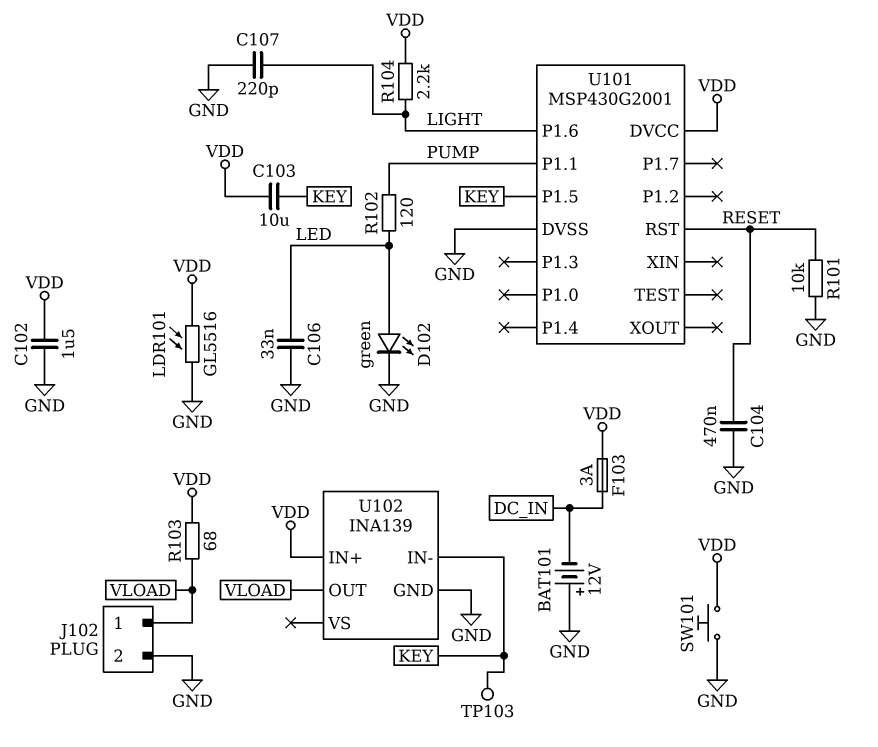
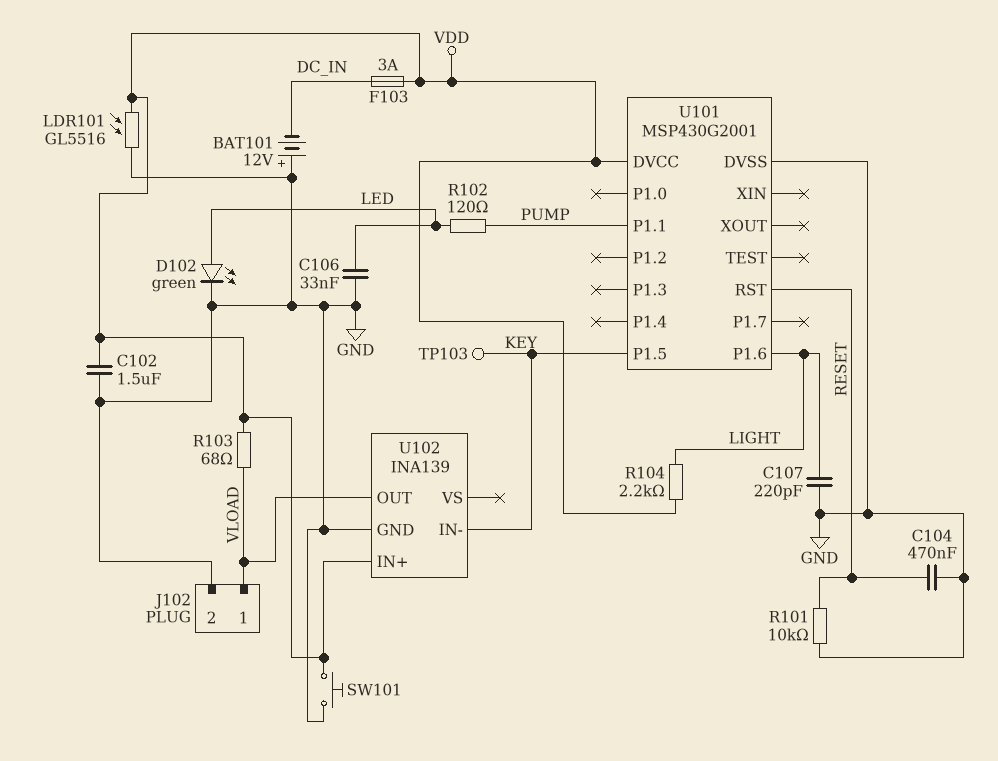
C103: 10uF (KEY, VDD) -> none

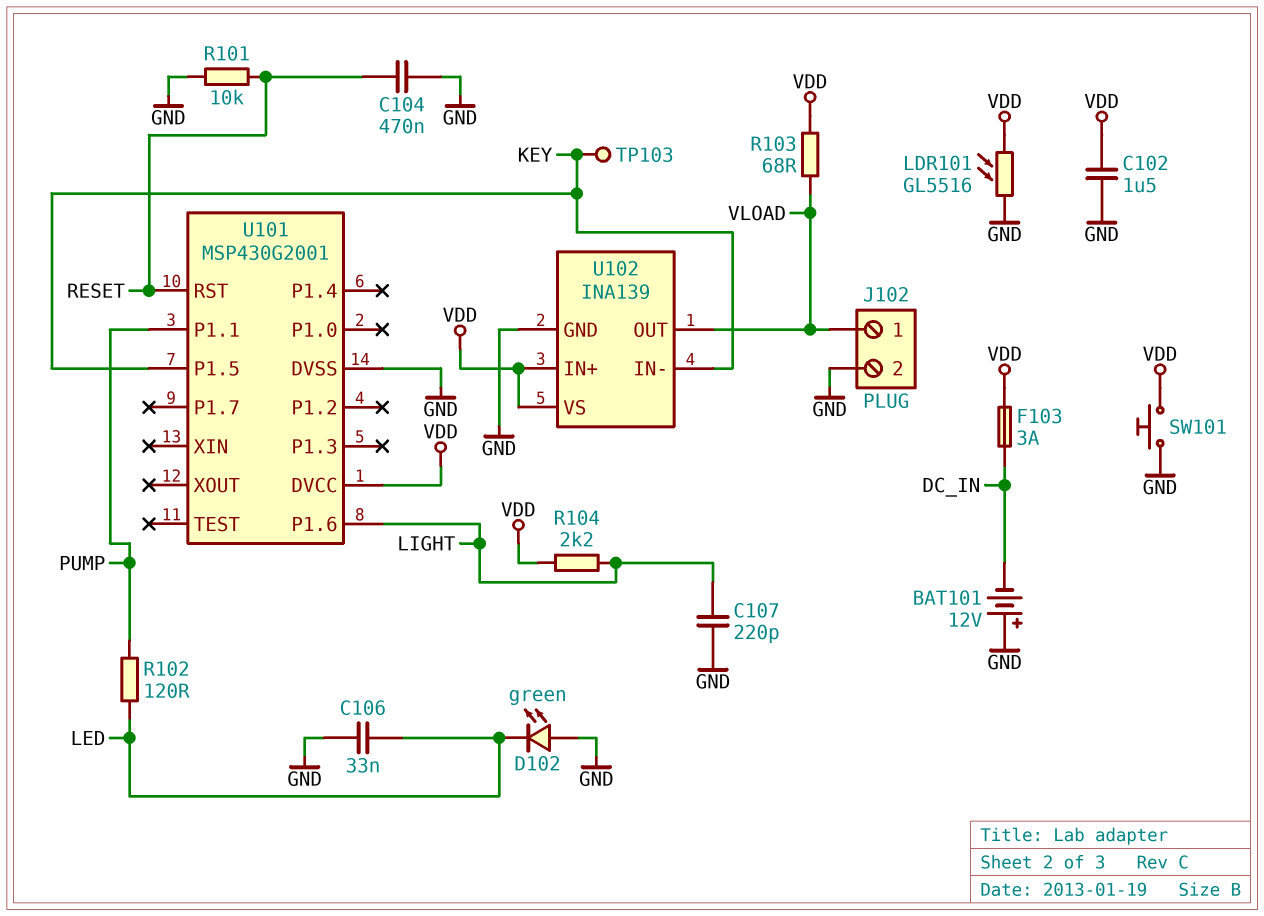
D102: LED green (A LED, K GND) -> LED green (A GND, K LED)
U102 pin VS: none -> VDD

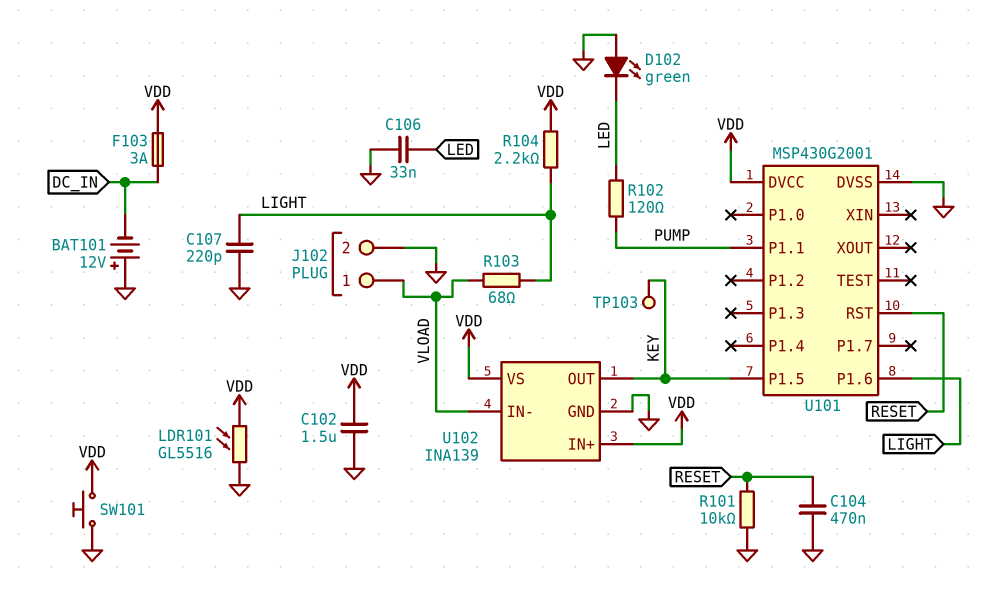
R103: 68 (VDD, VLOAD) -> 68 (LIGHT, VLOAD)
U102 pin IN-: KEY -> VLOAD
U102 pin OUT: VLOAD -> KEY

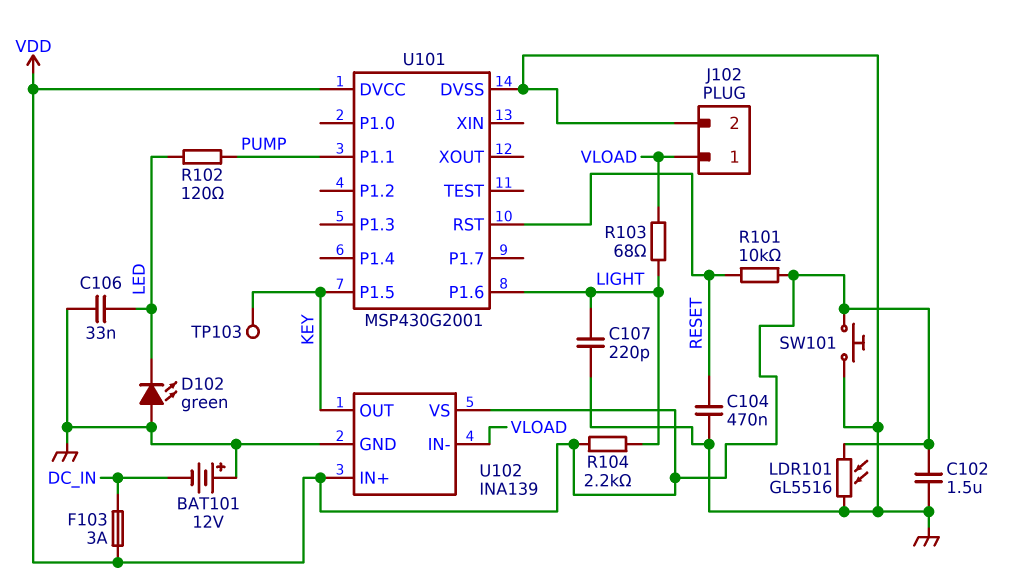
R101: 10k (GND, RESET) -> 10k (RESET, VDD)

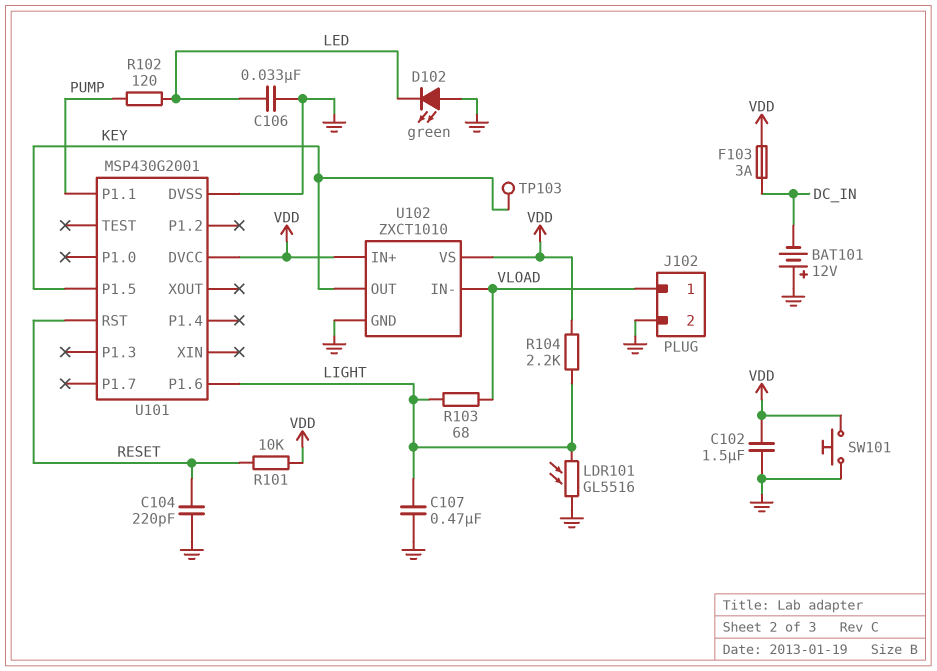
C104: 470nF (GND, RESET) -> 220pF (GND, RESET)
C107: 220pF (GND, LIGHT) -> 470nF (GND, LIGHT)
LDR101: GL5516 (GND, VDD) -> GL5516 (GND, LIGHT)
U102: INA139 -> ZXCT1010

